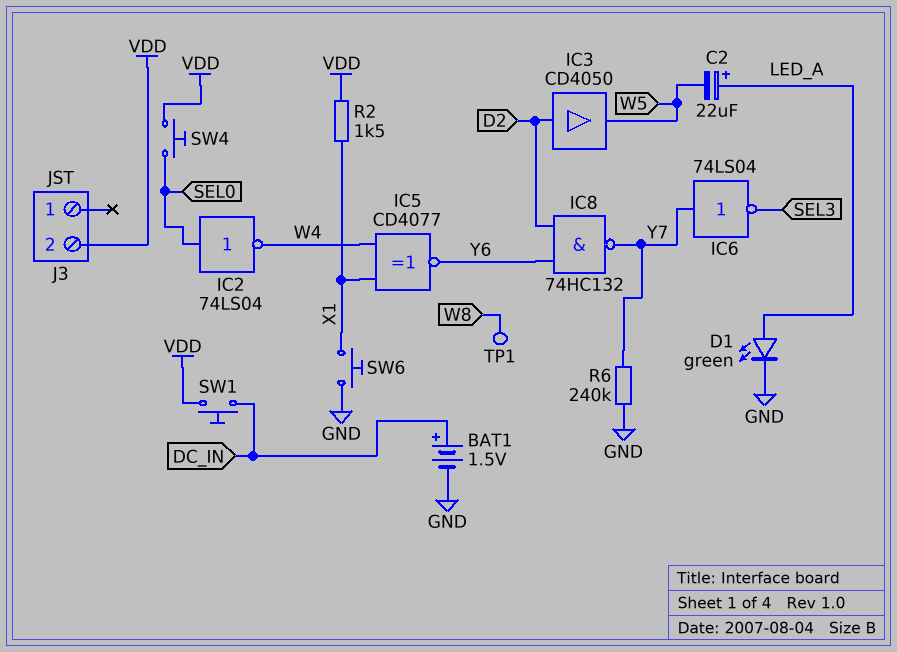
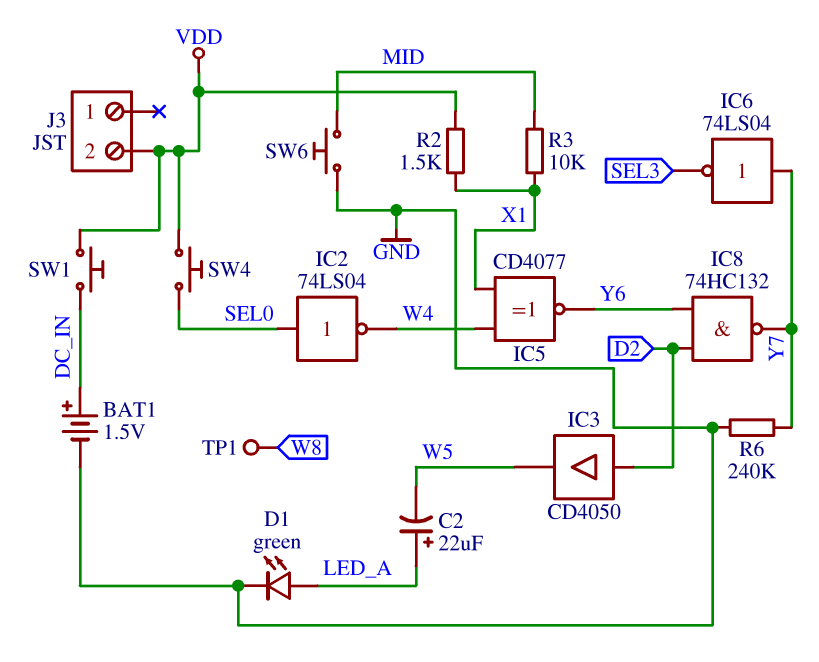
R3: none -> 10k (MID, X1)
SW6: button (GND, X1) -> button (GND, MID)

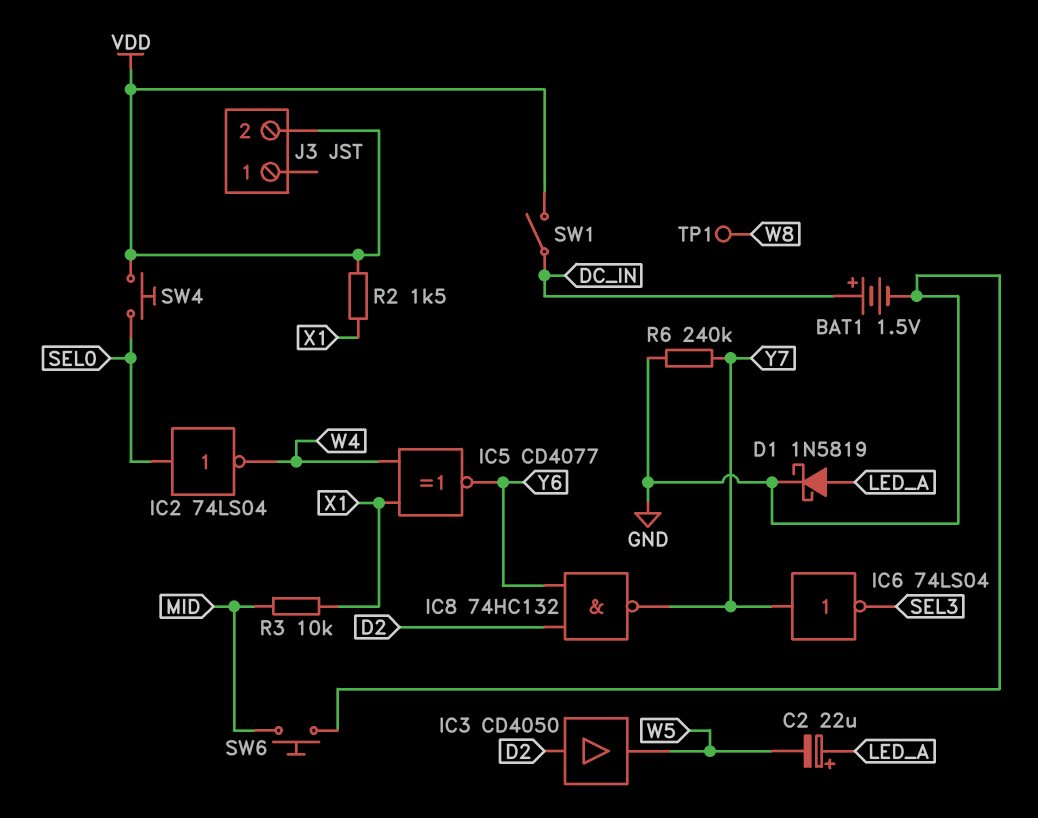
D1: LED green (A LED_A, K GND) -> schottky 1N5819 (A LED_A, K GND)
SW1: button (DC_IN, VDD) -> switch (DC_IN, VDD)

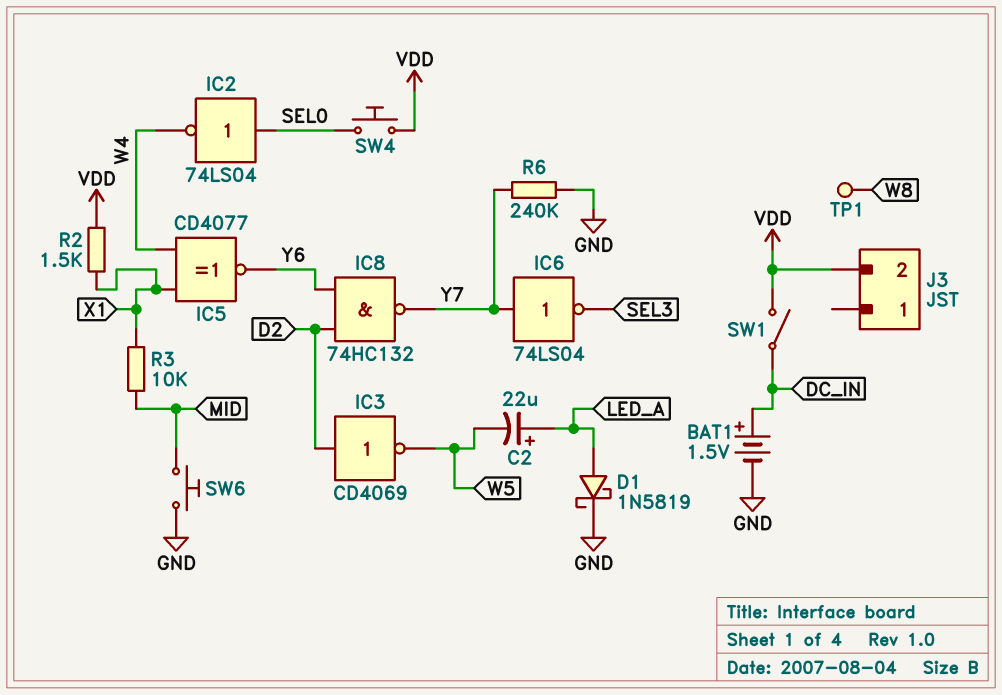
IC3: buffer CD4050 (in D2, out W5) -> NOT CD4069 (in D2, out W5)

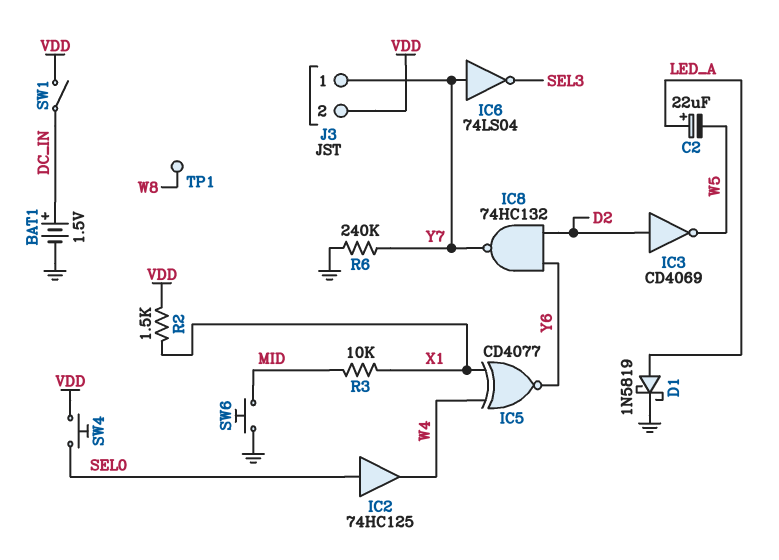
IC2: NOT 74LS04 (in SEL0, out W4) -> buffer 74HC125 (in SEL0, out W4)
J3 pin 1: none -> Y7

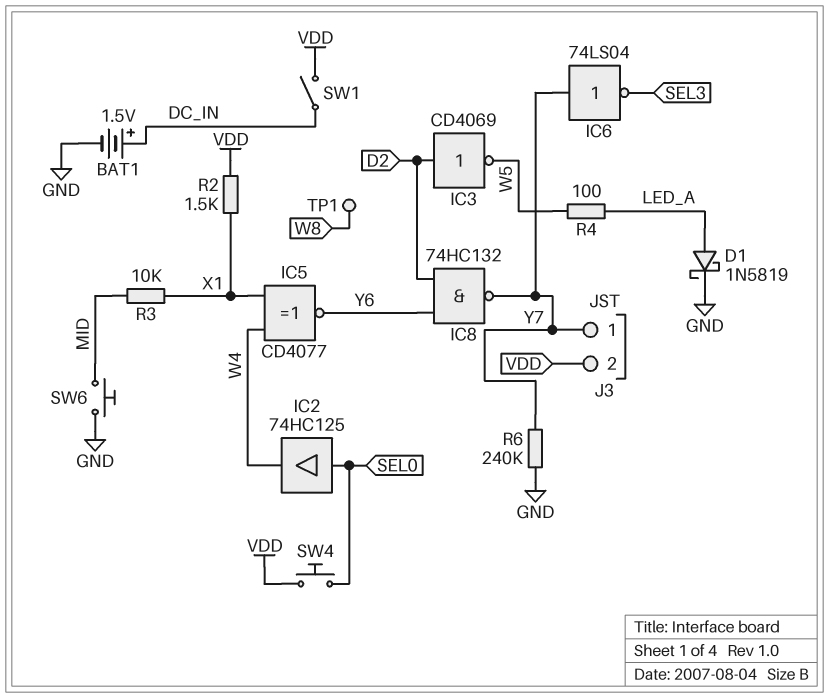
C2: 22uF (plus LED_A, minus W5) -> none
R4: none -> 100 (LED_A, W5)

